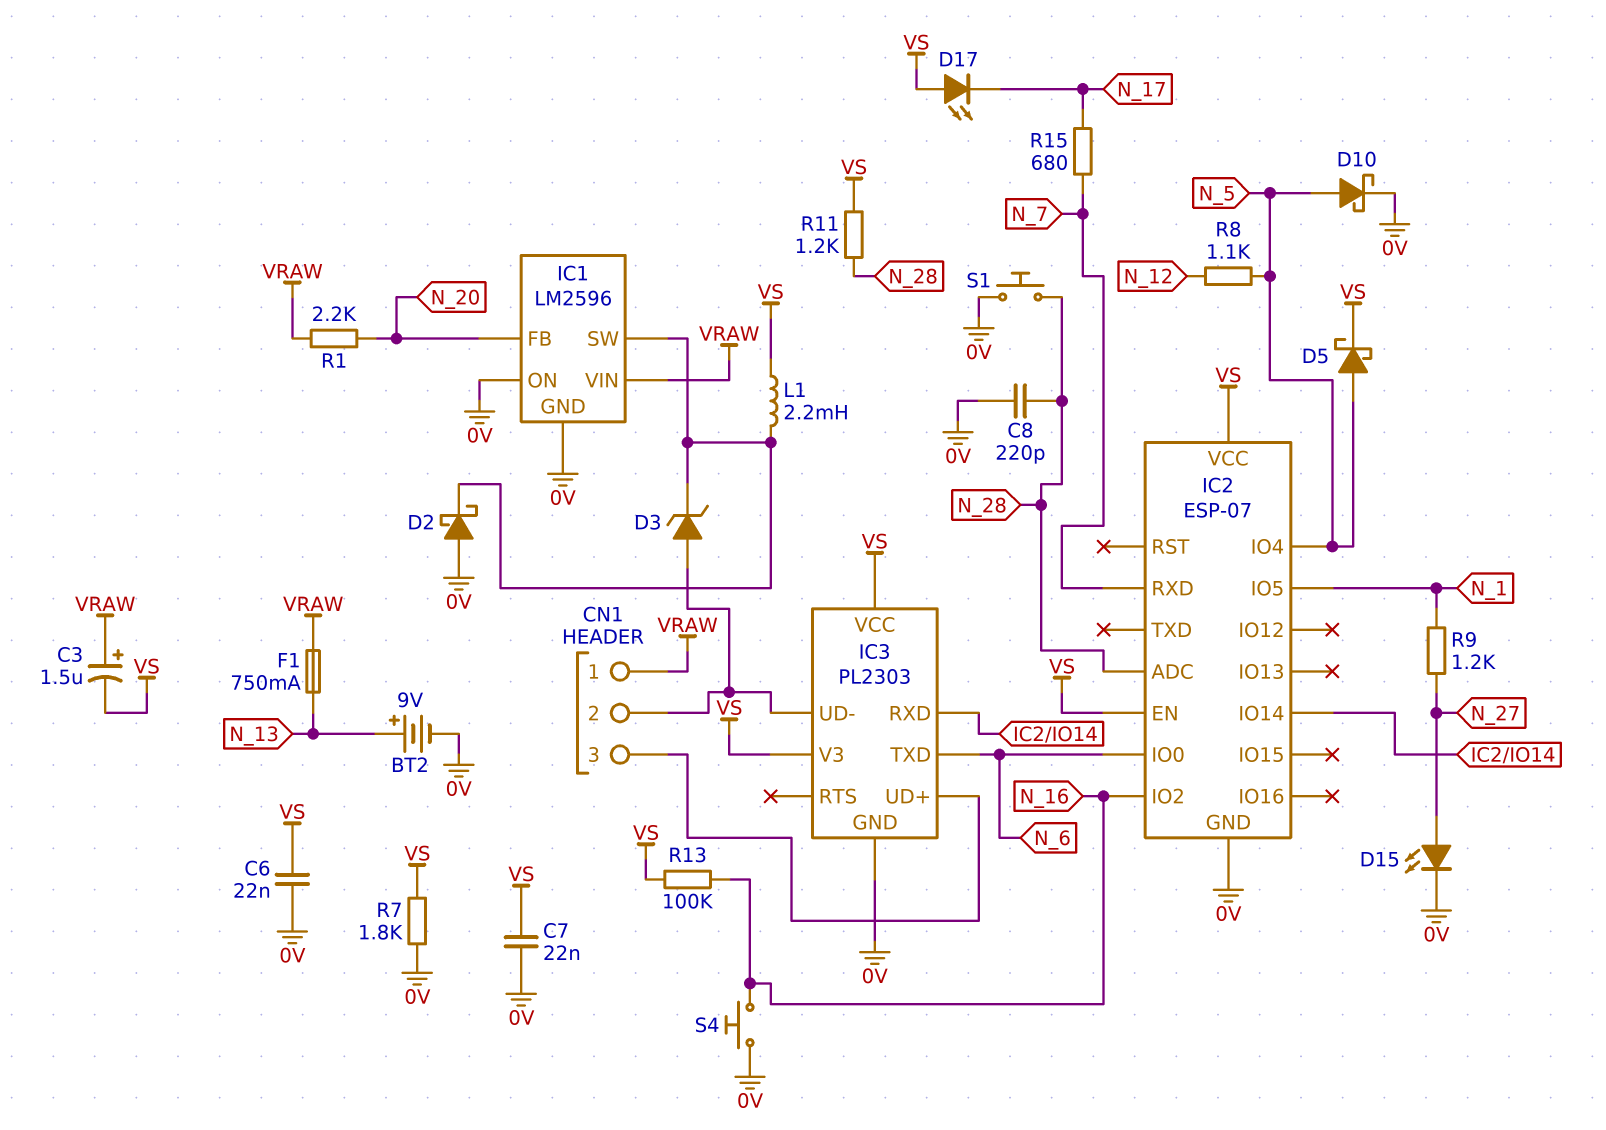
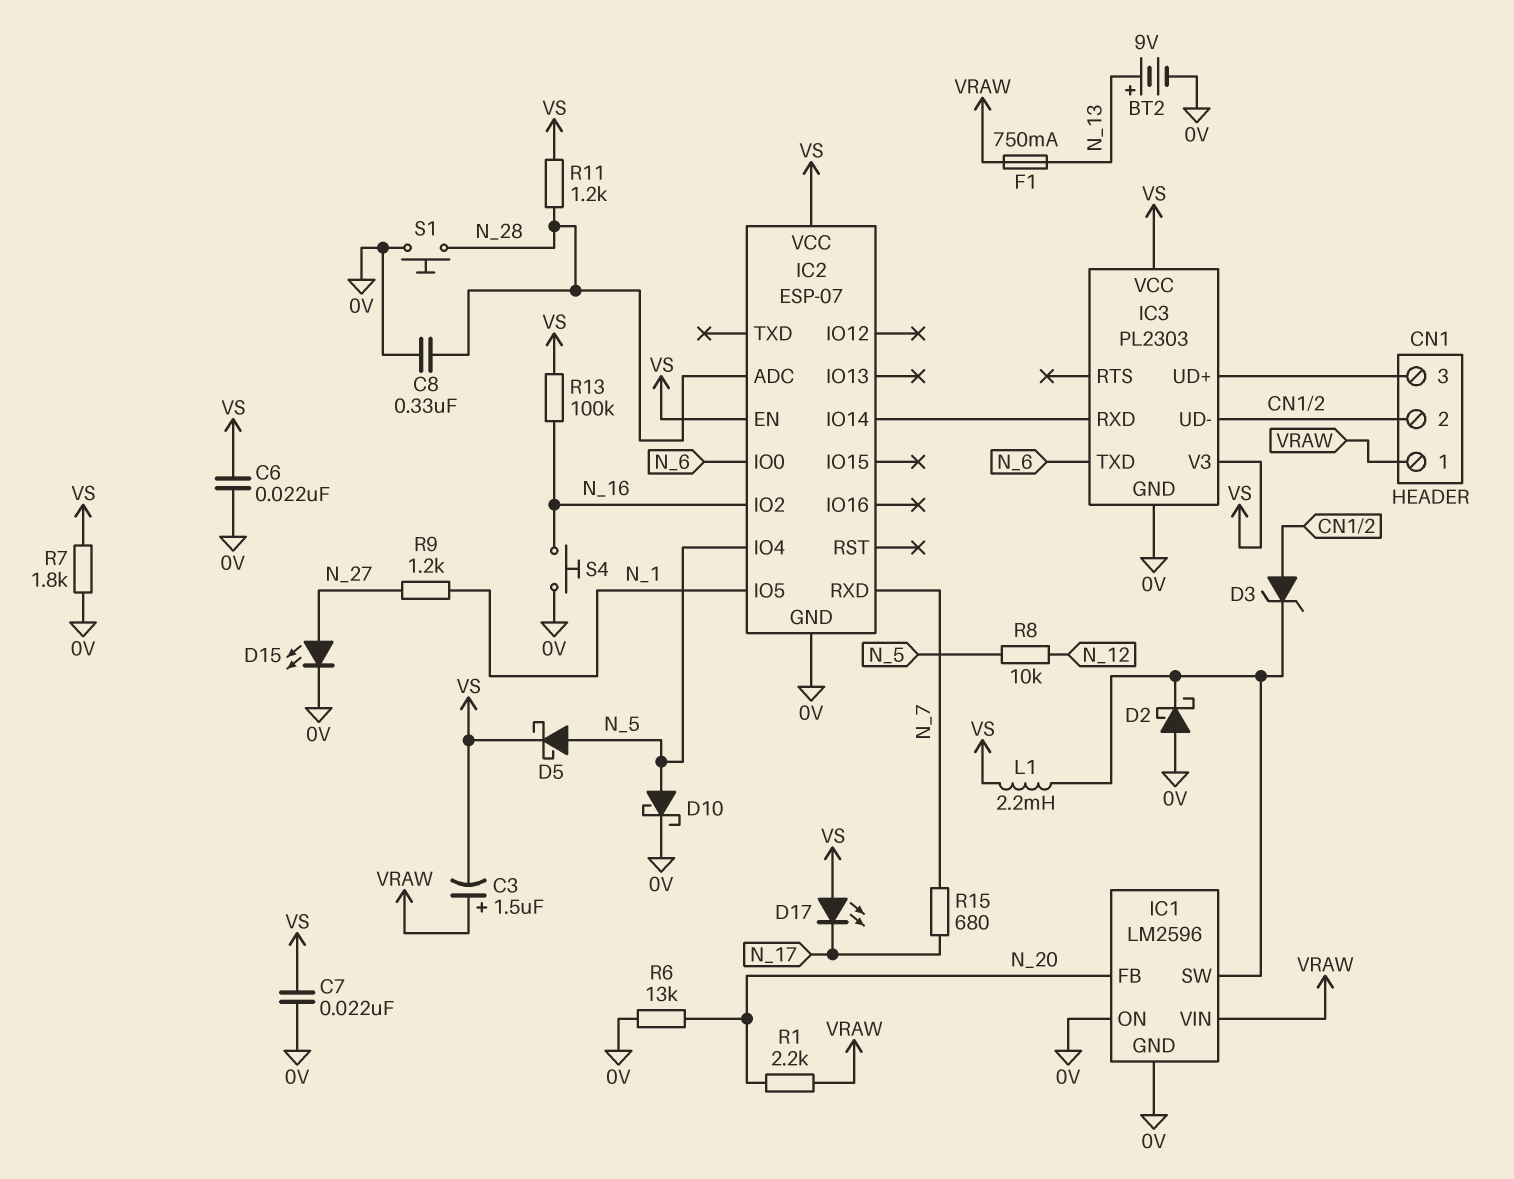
C8: 220pF (0V, N_28) -> 330nF (0V, N_28)
R6: none -> 13k (0V, N_20)
R8: 1.1k (N_5, N_12) -> 10k (N_5, N_12)

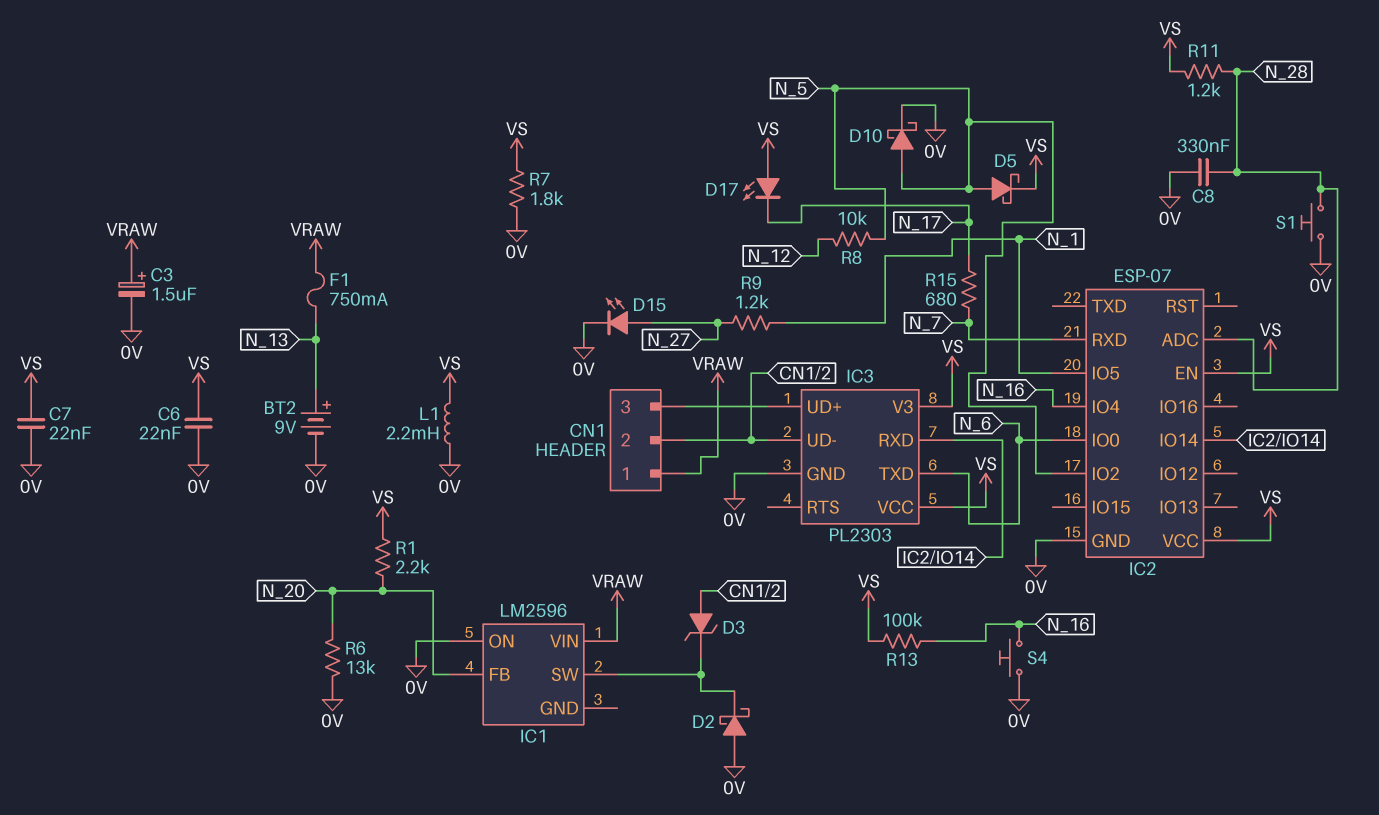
C3: 1.5uF (plus VRAW, minus VS) -> 1.5uF (plus VRAW, minus 0V)
IC1 pin GND: 0V -> none
IC2 pin IO2: N_16 -> N_5
IC2 pin IO4: N_5 -> N_16
L1: 2.2mH (IC1/SW, VS) -> 2.2mH (0V, VS)
R1: 2.2k (N_20, VRAW) -> 2.2k (N_20, VS)

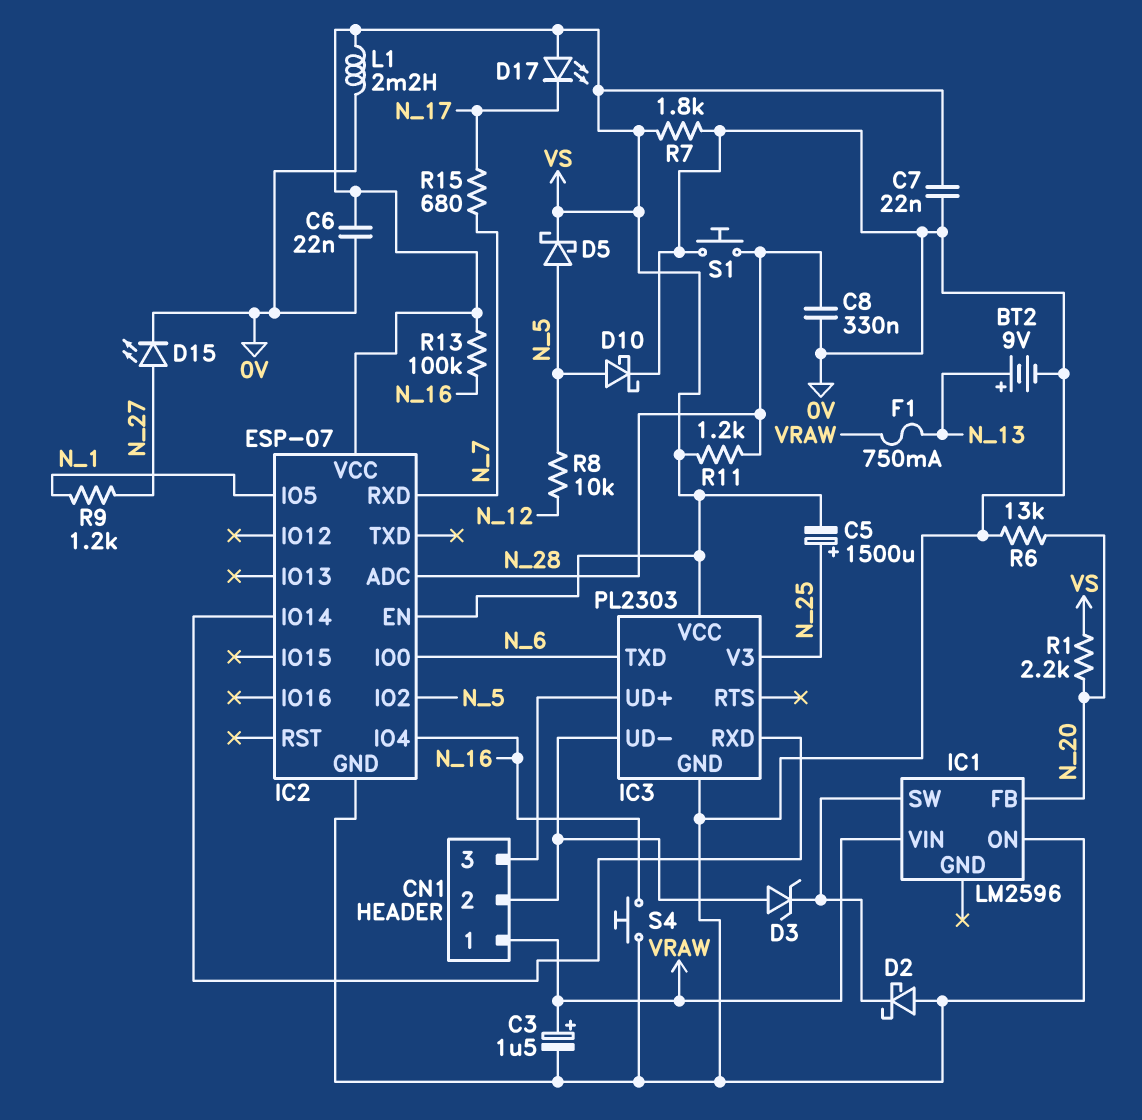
C5: none -> 1500uF (plus N_25, minus VS)
IC3 pin V3: VS -> N_25

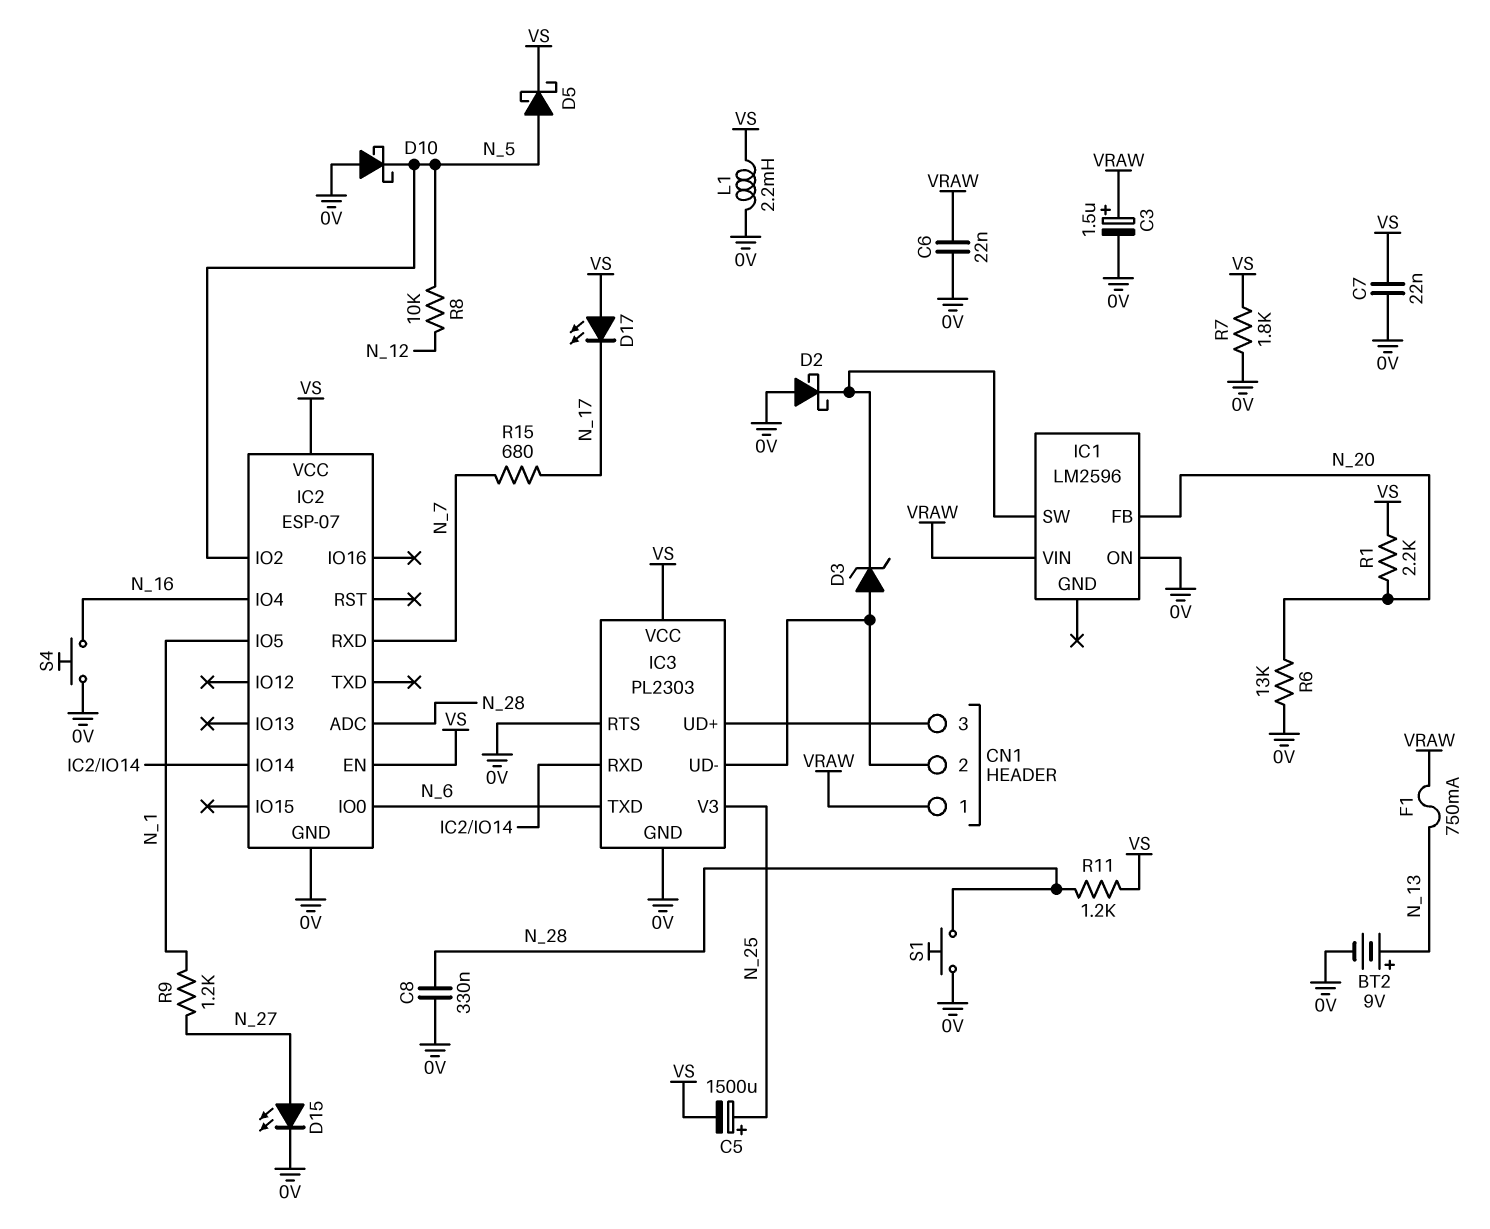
C6: 22nF (0V, VS) -> 22nF (0V, VRAW)
D10: schottky (A N_5, K 0V) -> schottky (A 0V, K N_5)
IC3 pin RTS: none -> 0V
R13: 100k (N_16, VS) -> none

